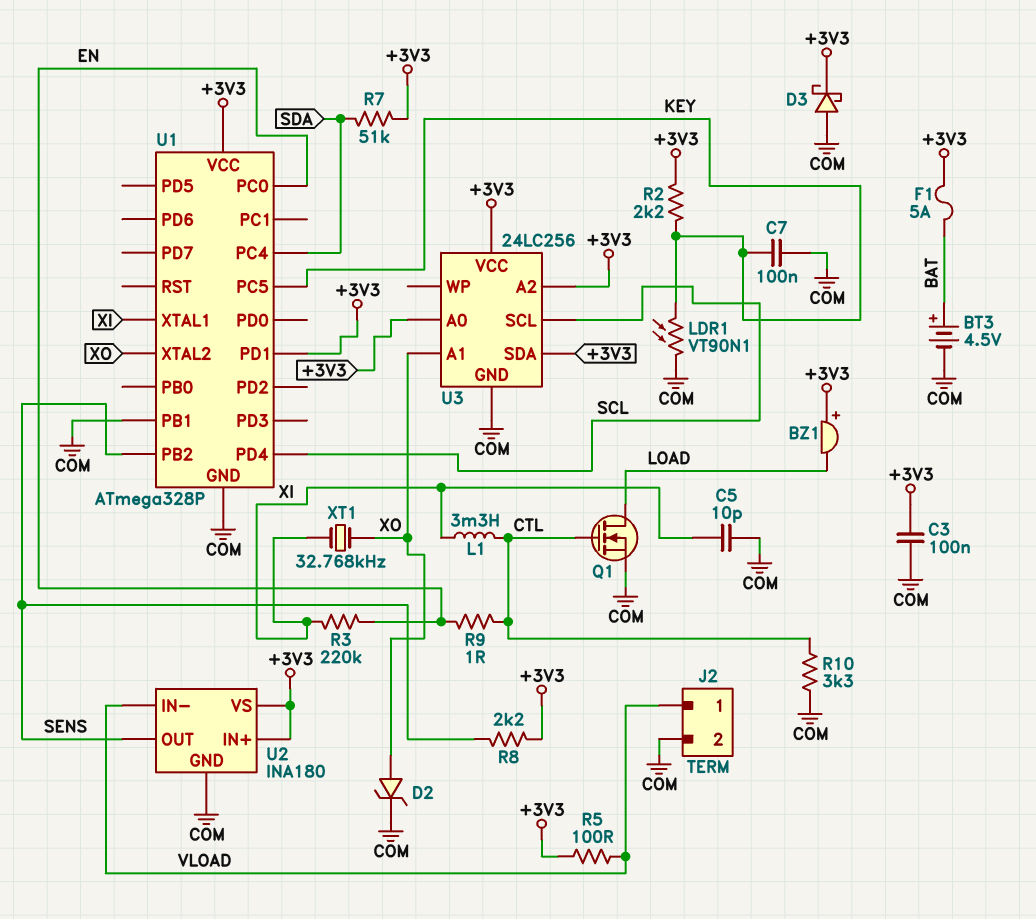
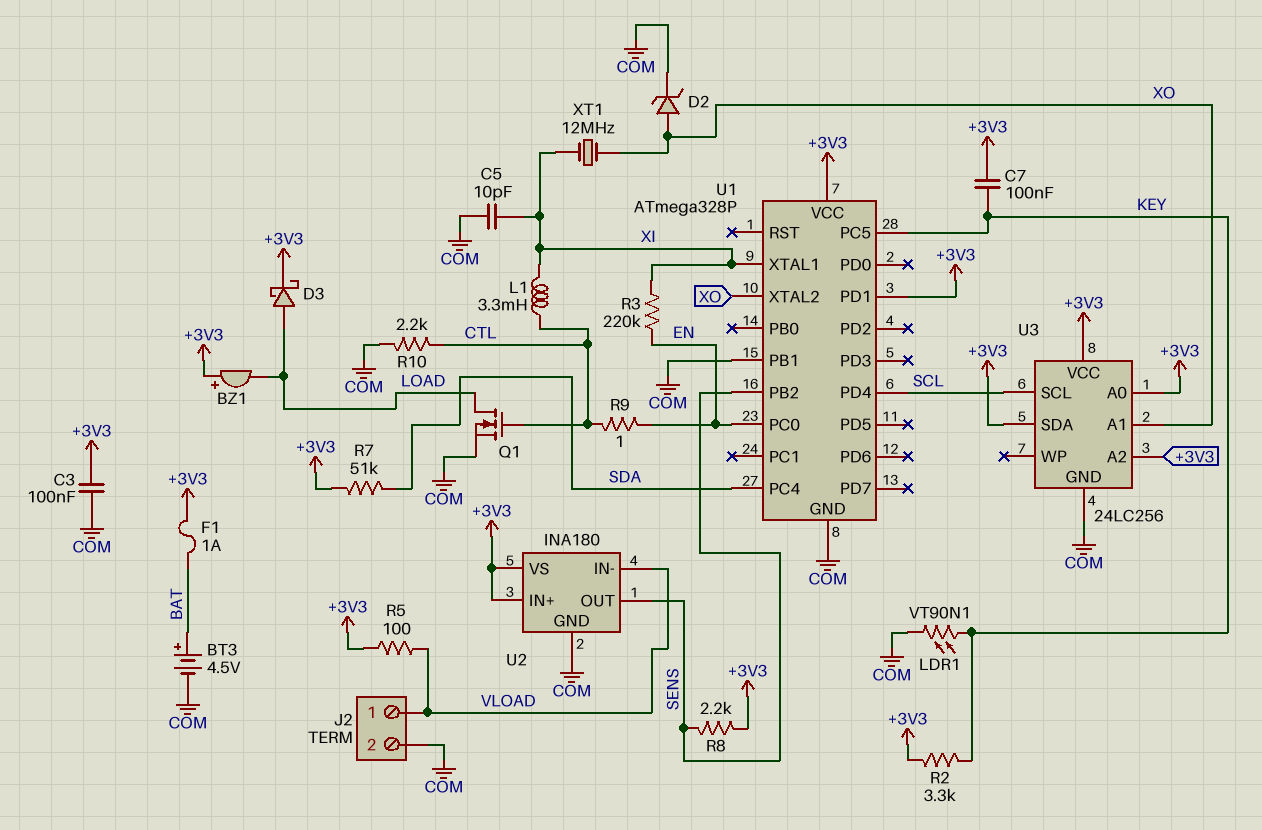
C7: 100nF (COM, KEY) -> 100nF (+3V3, KEY)
D3: schottky (A COM, K +3V3) -> schottky (A LOAD, K +3V3)
F1: 5A (+3V3, BAT) -> 1A (+3V3, BAT)
R2: 2.2k (+3V3, KEY) -> 3.3k (+3V3, KEY)
R10: 3.3k (COM, CTL) -> 2.2k (COM, CTL)
XT1: 32.768kHz (XI, XO) -> 12MHz (XI, XO)

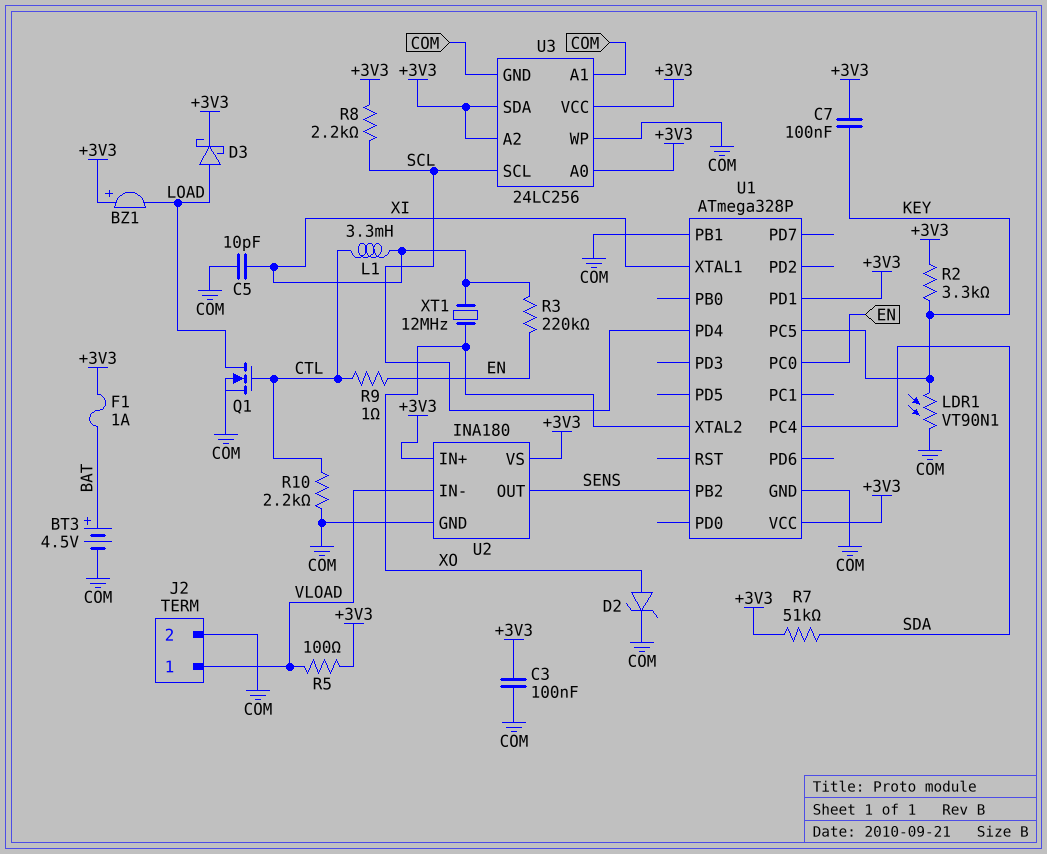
R8: 2.2k (+3V3, SENS) -> 2.2k (+3V3, SCL)
U3 pin A1: XO -> COM
U3 pin WP: none -> COM

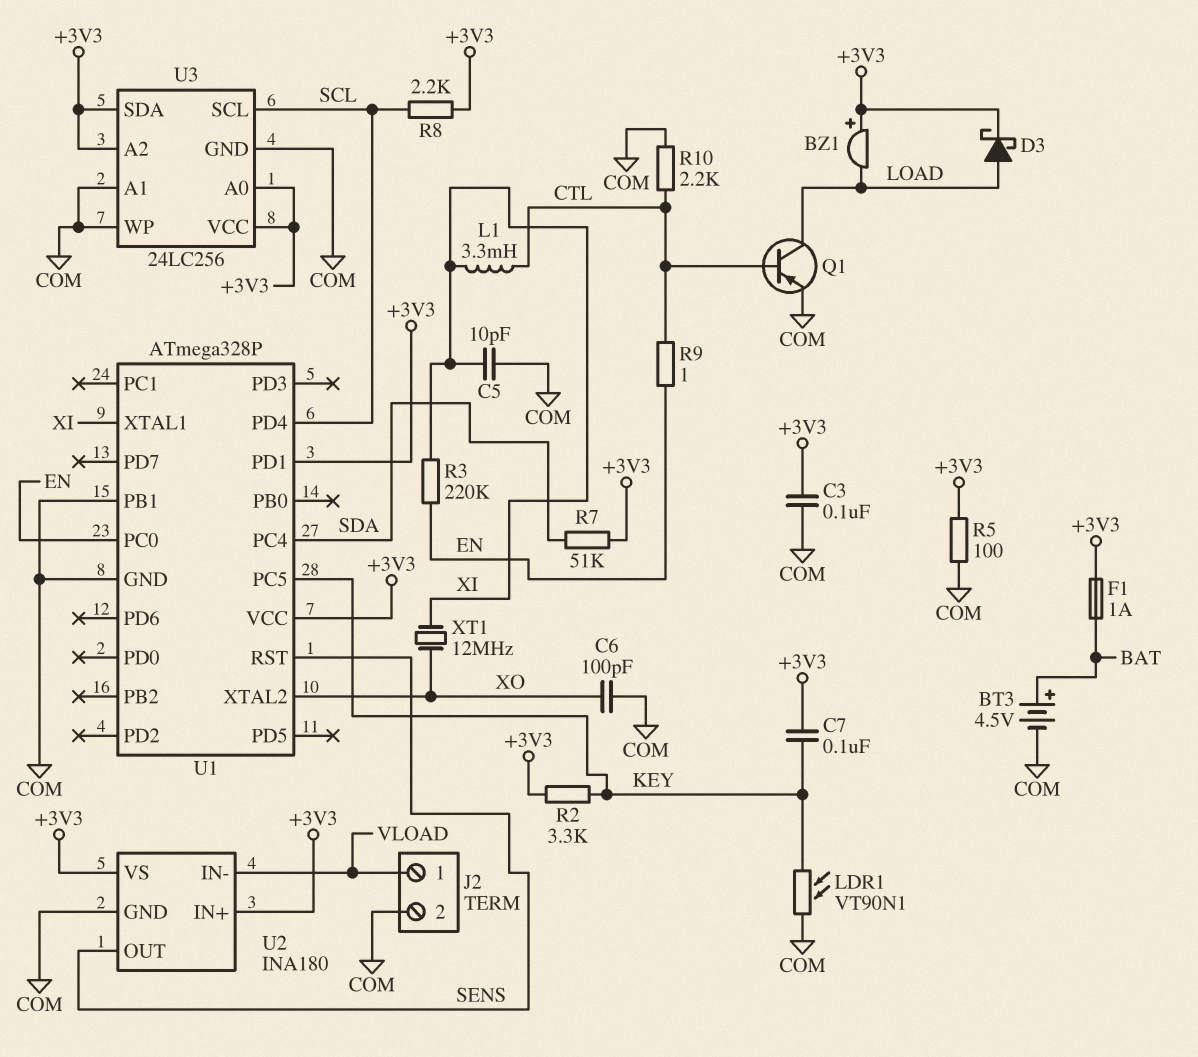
C6: none -> 100pF (COM, XO)
D2: zener (A XO, K COM) -> none
Q1: NMOS (G CTL, D LOAD, S COM) -> PNP (B CTL, C LOAD, E COM)
R5: 100 (+3V3, VLOAD) -> 100 (+3V3, COM)
U1 pin PB2: SENS -> none
U1 pin RST: none -> SENS

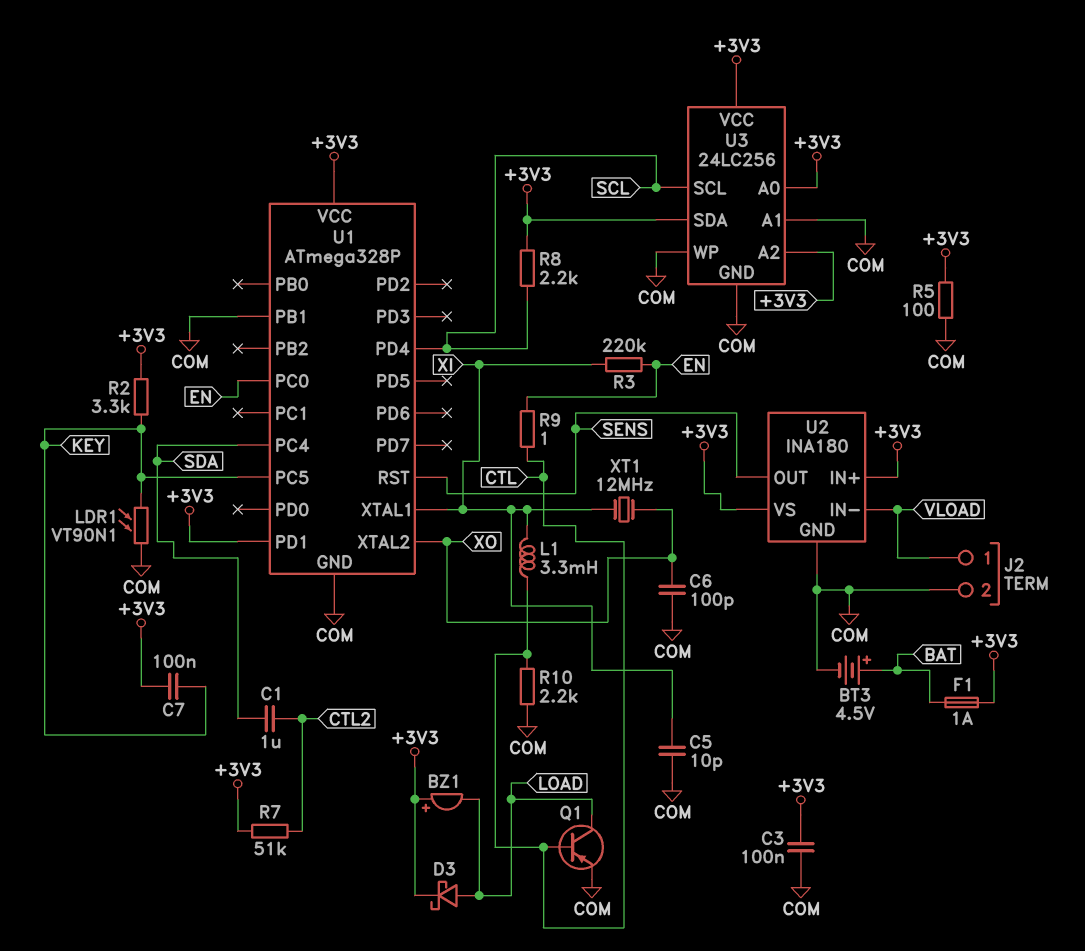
C1: none -> 1uF (CTL2, SDA)
R7: 51k (+3V3, SDA) -> 51k (+3V3, CTL2)

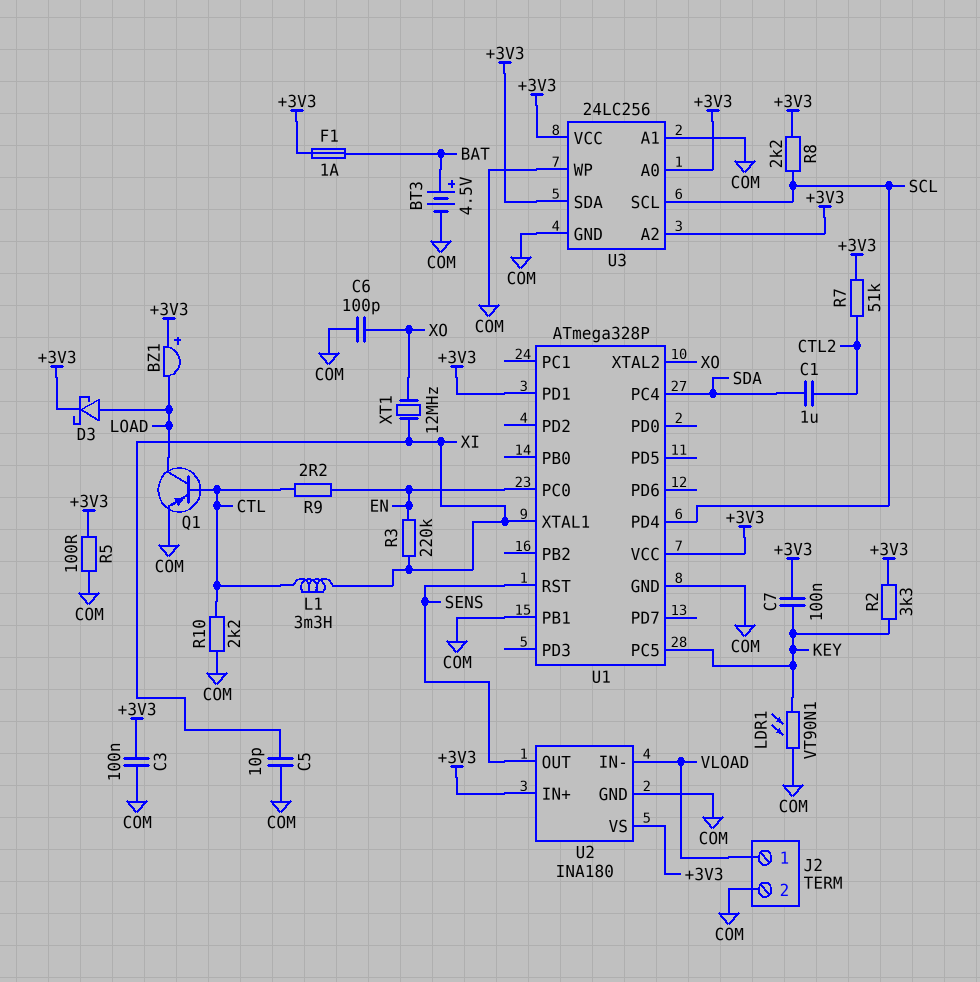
R9: 1 (CTL, EN) -> 2.2 (CTL, EN)

